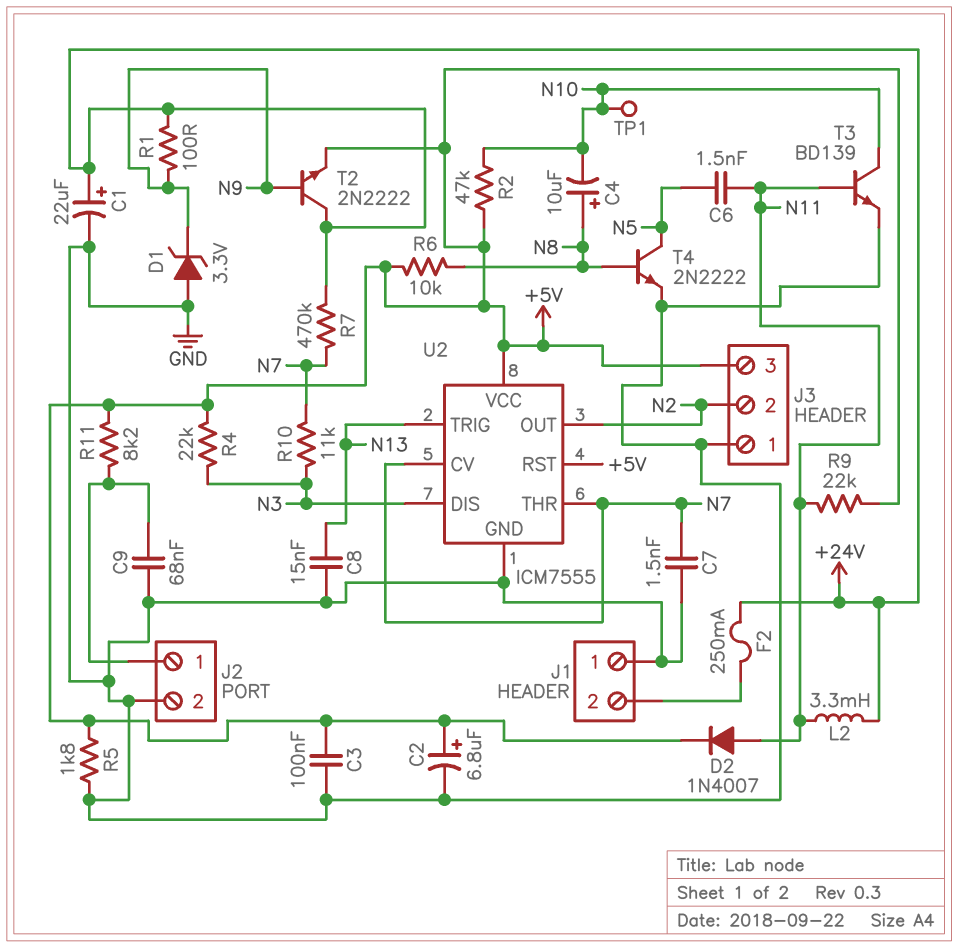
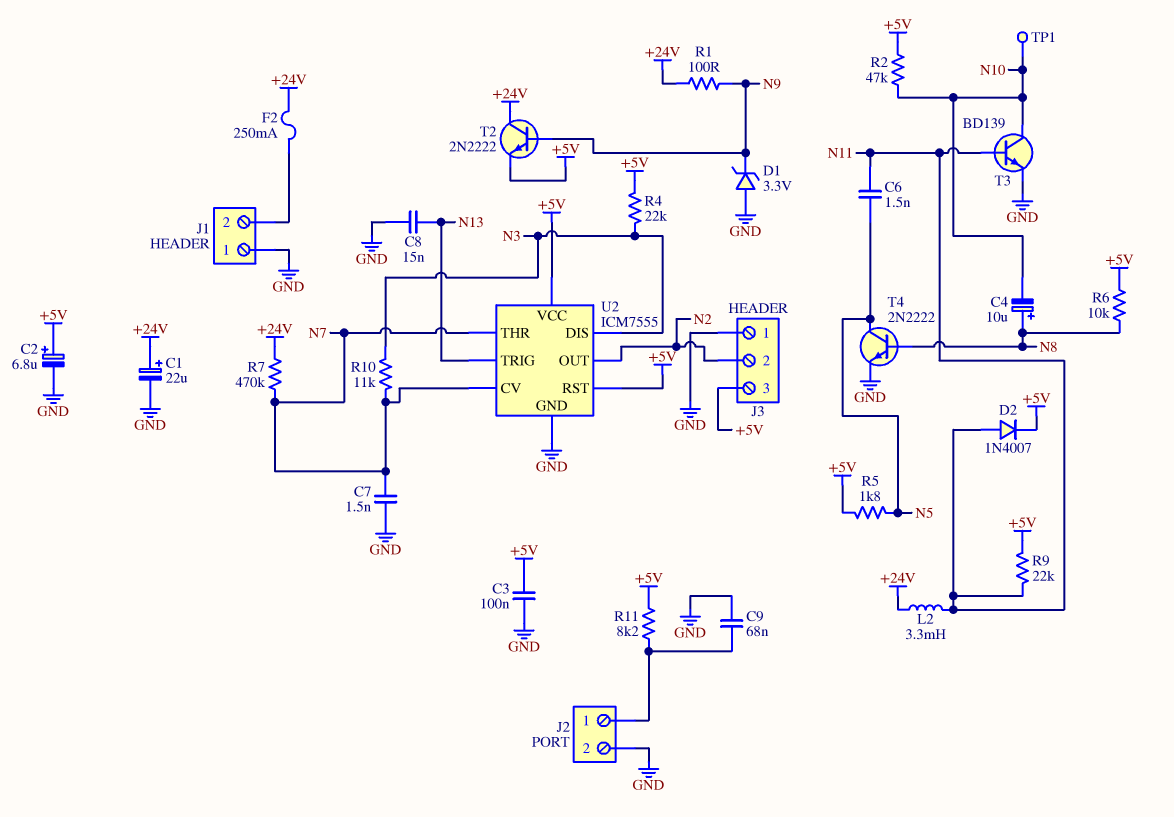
R5: 1.8k (+5V, GND) -> 1.8k (+5V, N5)

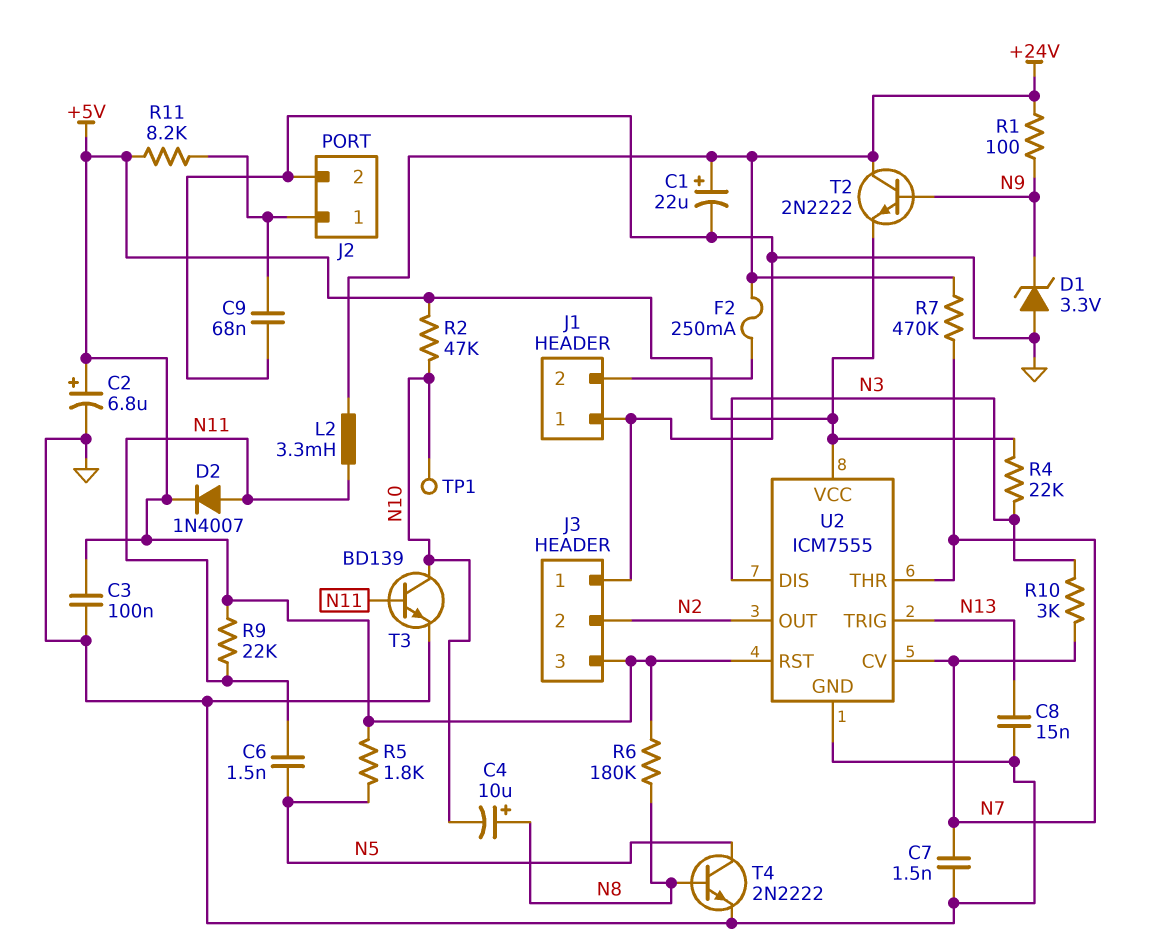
R6: 10k (+5V, N8) -> 180k (+5V, N8)
R10: 11k (N3, N7) -> 3k (N3, N7)

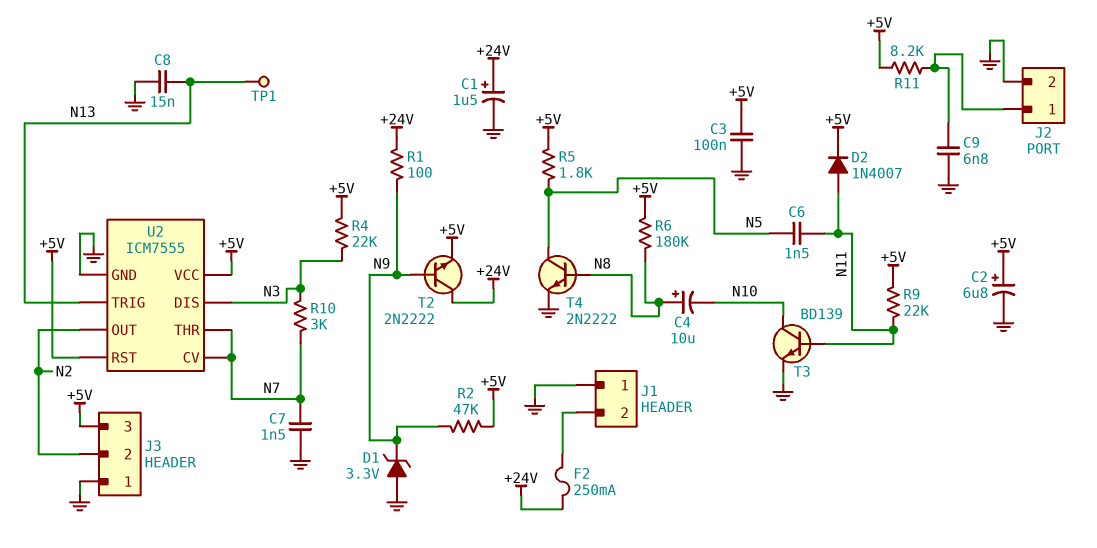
C1: 22uF (plus +24V, minus GND) -> 1.5uF (plus +24V, minus GND)
C9: 68nF (GND, J2/1) -> 6.8nF (GND, J2/1)
L2: 3.3mH (+24V, N11) -> none
R2: 47k (+5V, N10) -> 47k (+5V, N9)
R7: 470k (+24V, N7) -> none
TP1: test point (N10) -> test point (N13)

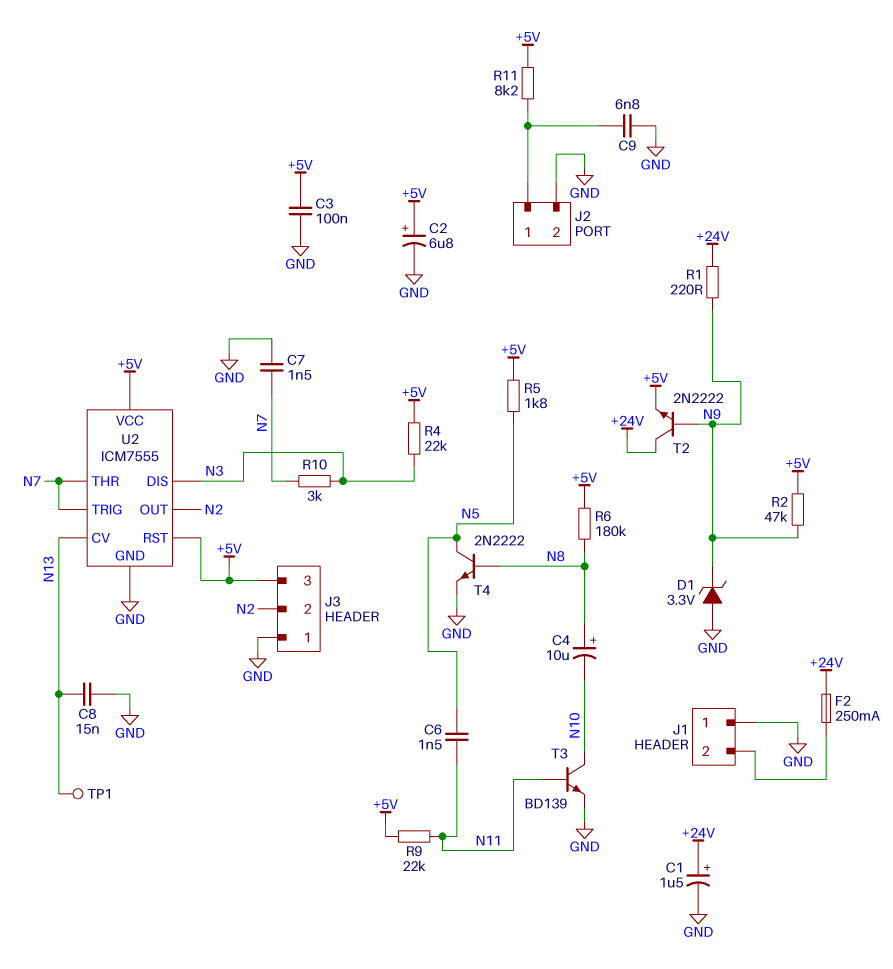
D2: diode 1N4007 (A N11, K +5V) -> none
R1: 100 (+24V, N9) -> 220 (+24V, N9)
U2 pin CV: N7 -> N13
U2 pin TRIG: N13 -> N7

